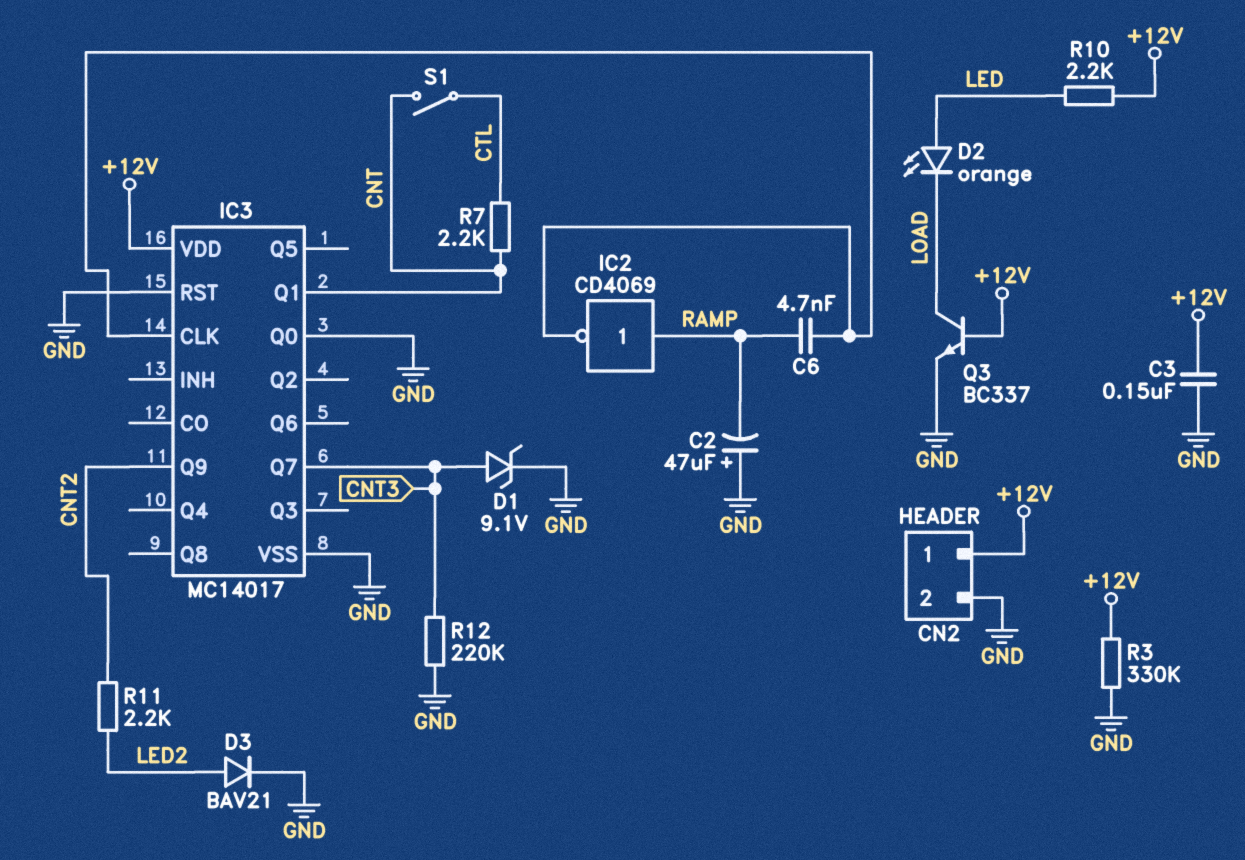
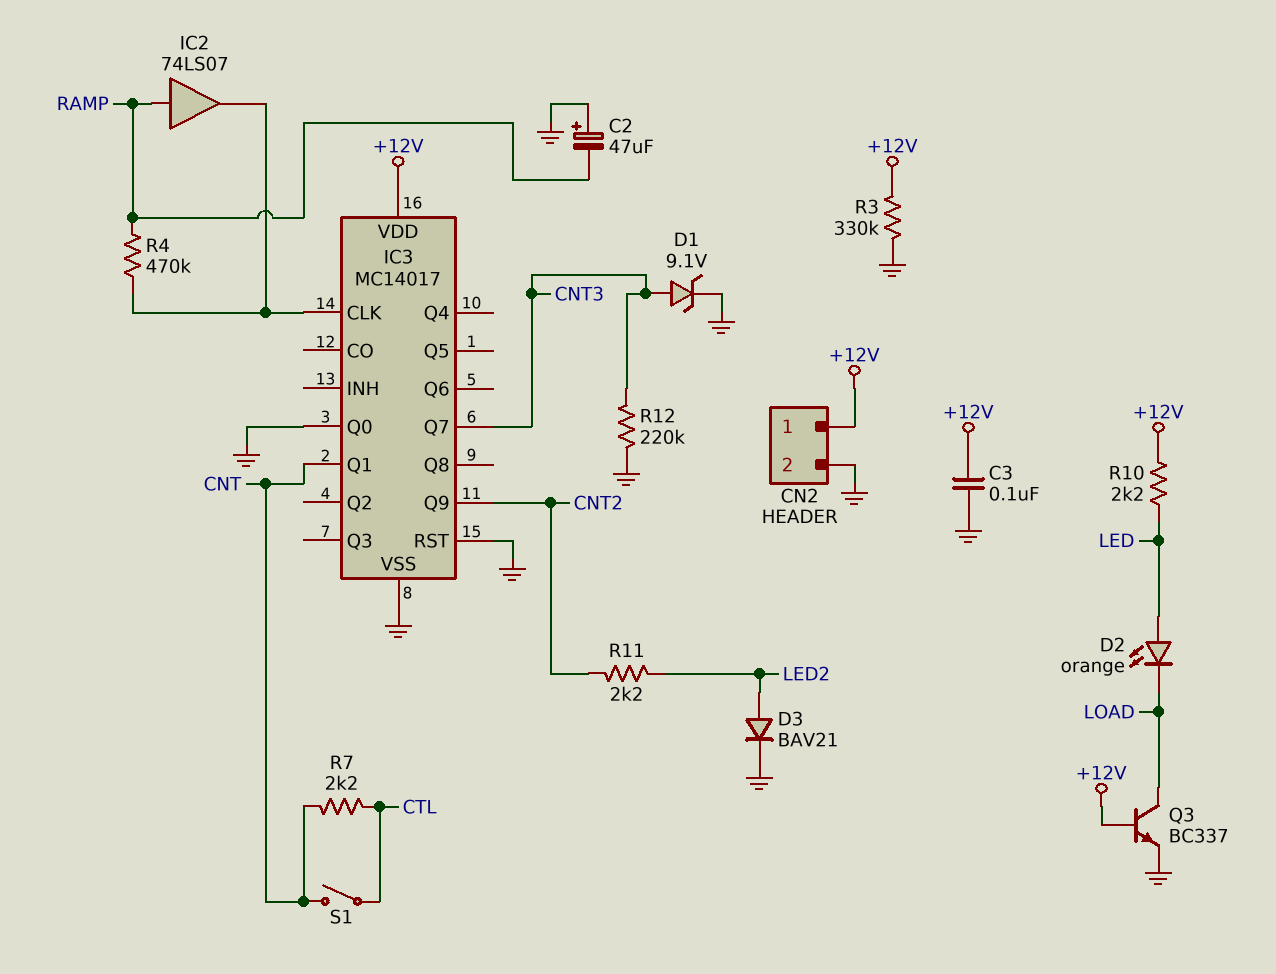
C3: 150nF (+12V, GND) -> 100nF (+12V, GND)
C6: 4.7nF (IC3/CLK, RAMP) -> none
IC2: NOT CD4069 (in RAMP, out IC3/CLK) -> buffer 74LS07 (in RAMP, out IC3/CLK)
R4: none -> 470k (IC3/CLK, RAMP)

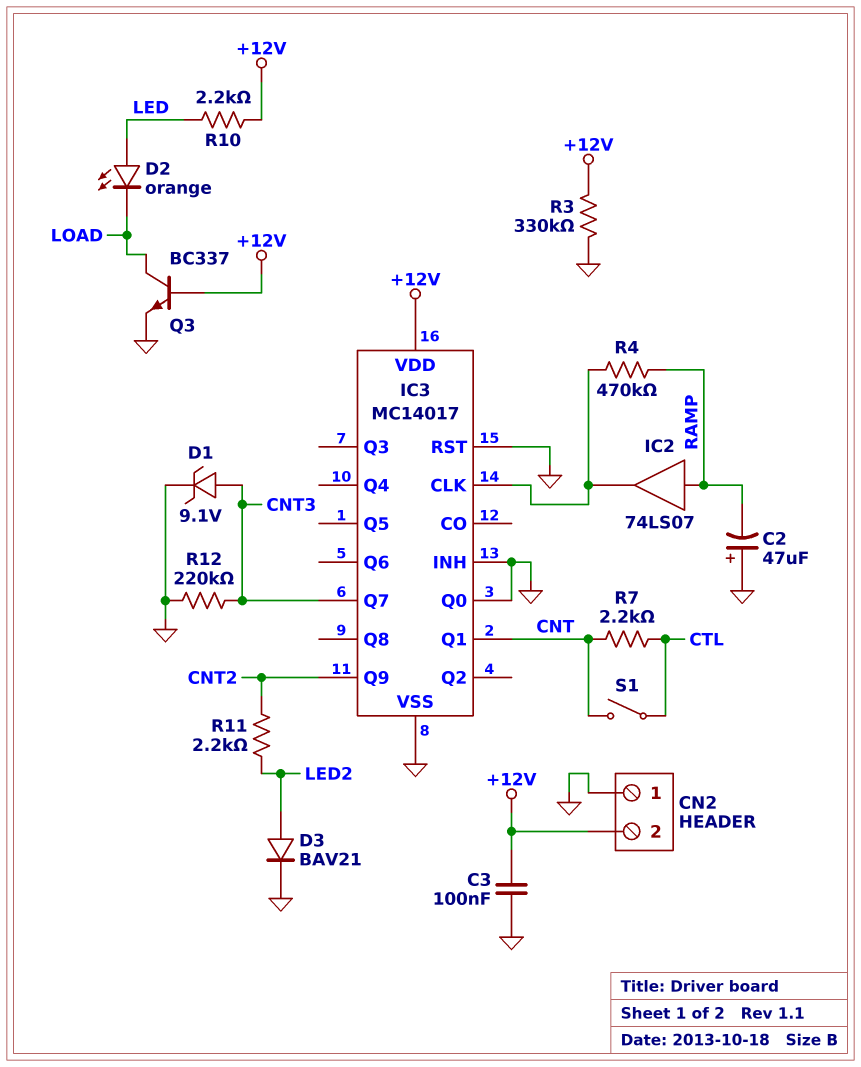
CN2 pin 1: +12V -> GND
CN2 pin 2: GND -> +12V
IC3 pin INH: none -> GND

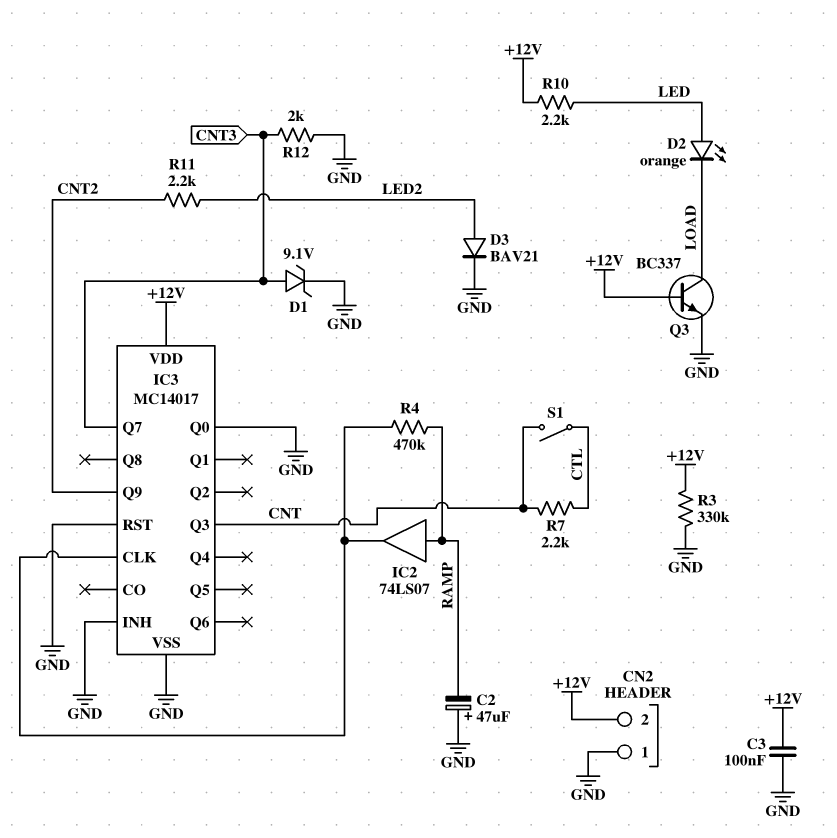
IC3 pin Q1: CNT -> none
IC3 pin Q3: none -> CNT
R12: 220k (CNT3, GND) -> 2k (CNT3, GND)

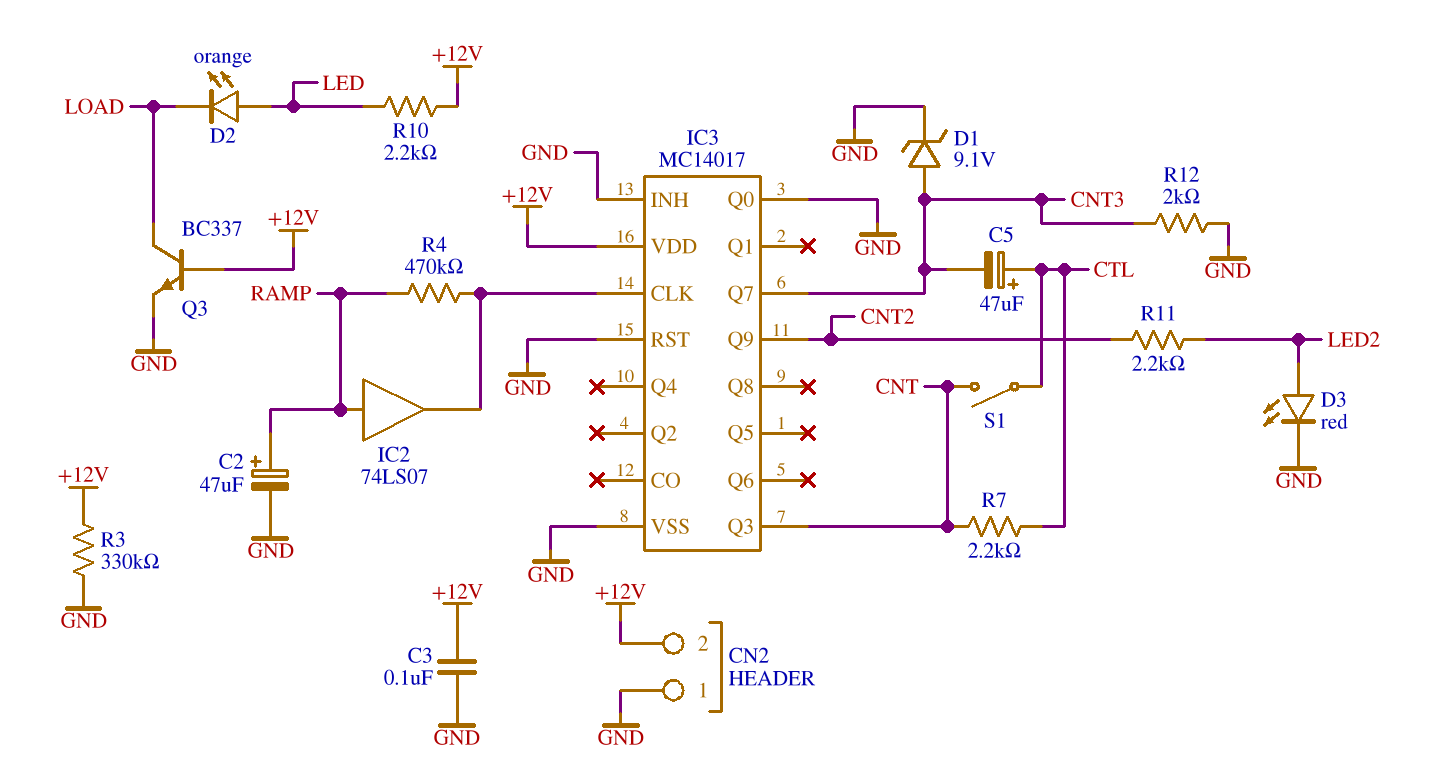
C2: 47uF (plus GND, minus RAMP) -> 47uF (plus RAMP, minus GND)
C5: none -> 47uF (plus CTL, minus CNT3)
D3: diode BAV21 (A LED2, K GND) -> LED red (A LED2, K GND)

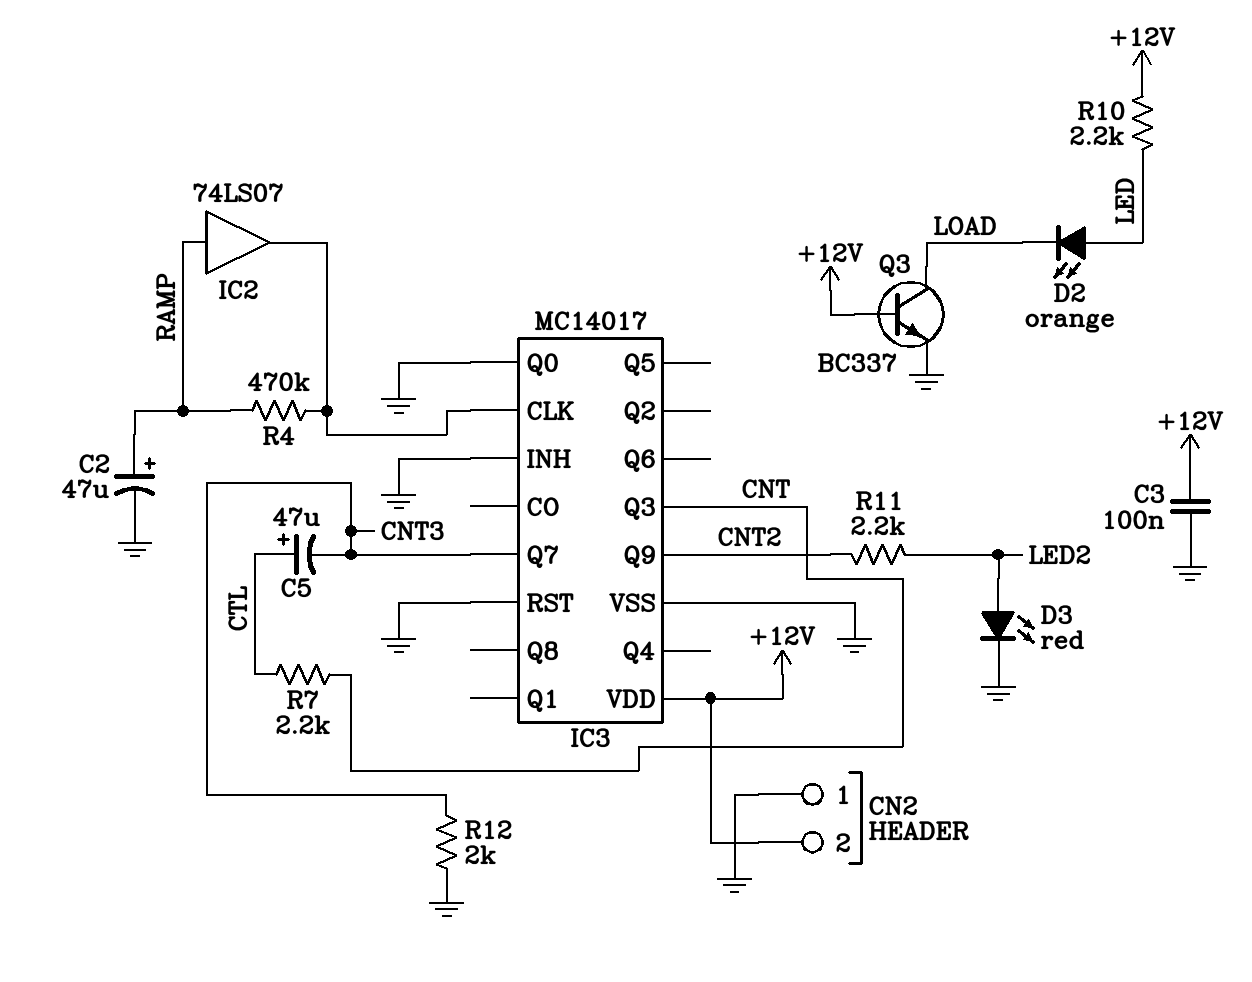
D1: zener 9.1V (A CNT3, K GND) -> none
R3: 330k (+12V, GND) -> none
S1: switch (CNT, CTL) -> none

